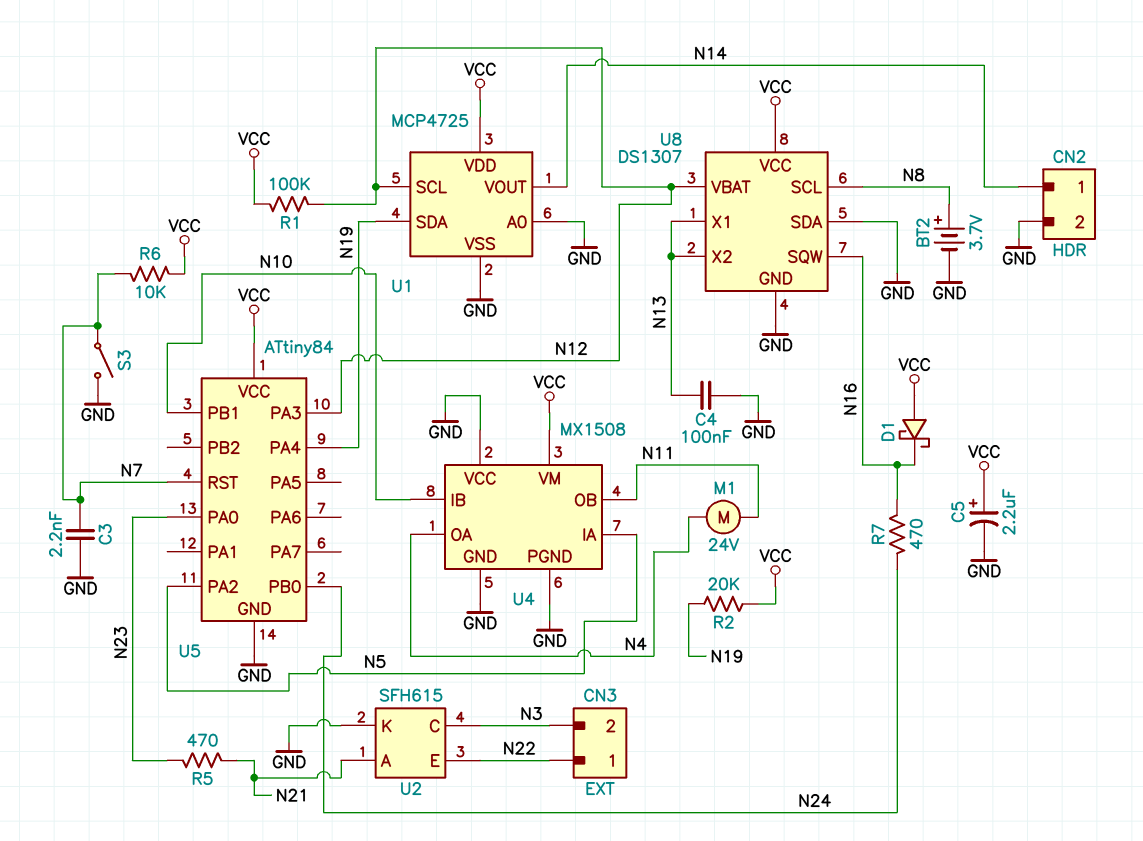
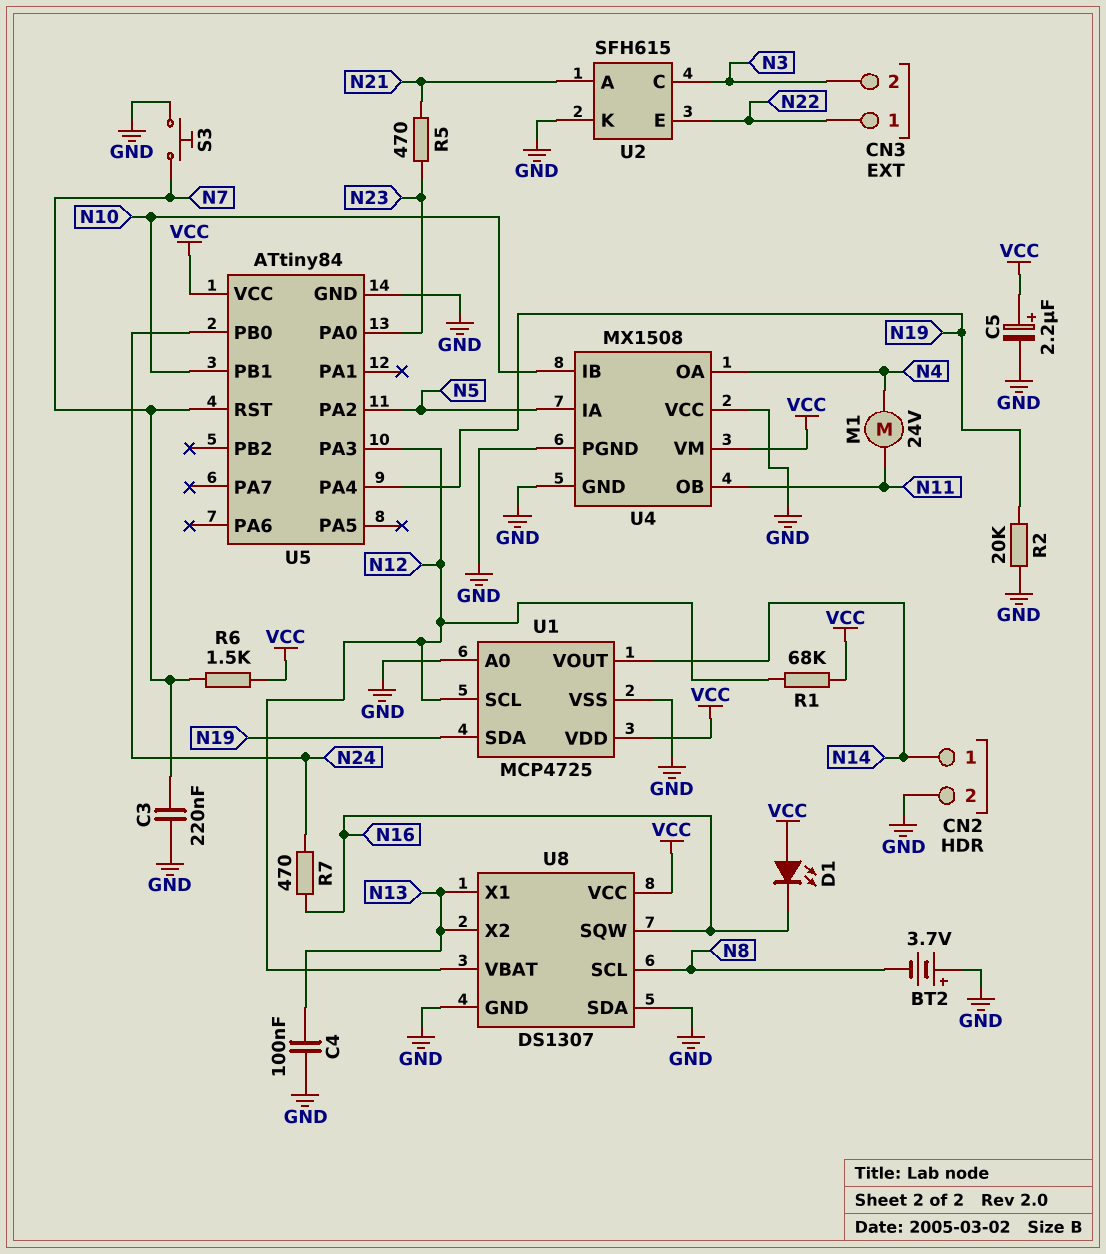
BT2: 3.7V (plus N8, minus GND) -> 3.7V (plus GND, minus N8)
C3: 2.2nF (GND, N7) -> 220nF (GND, N7)
D1: schottky (A VCC, K N16) -> LED (A VCC, K N16)
R1: 100k (N12, VCC) -> 68k (N12, VCC)
R2: 20k (N19, VCC) -> 20k (GND, N19)
R6: 10k (N7, VCC) -> 1.5k (N7, VCC)
S3: switch (GND, N7) -> button (GND, N7)

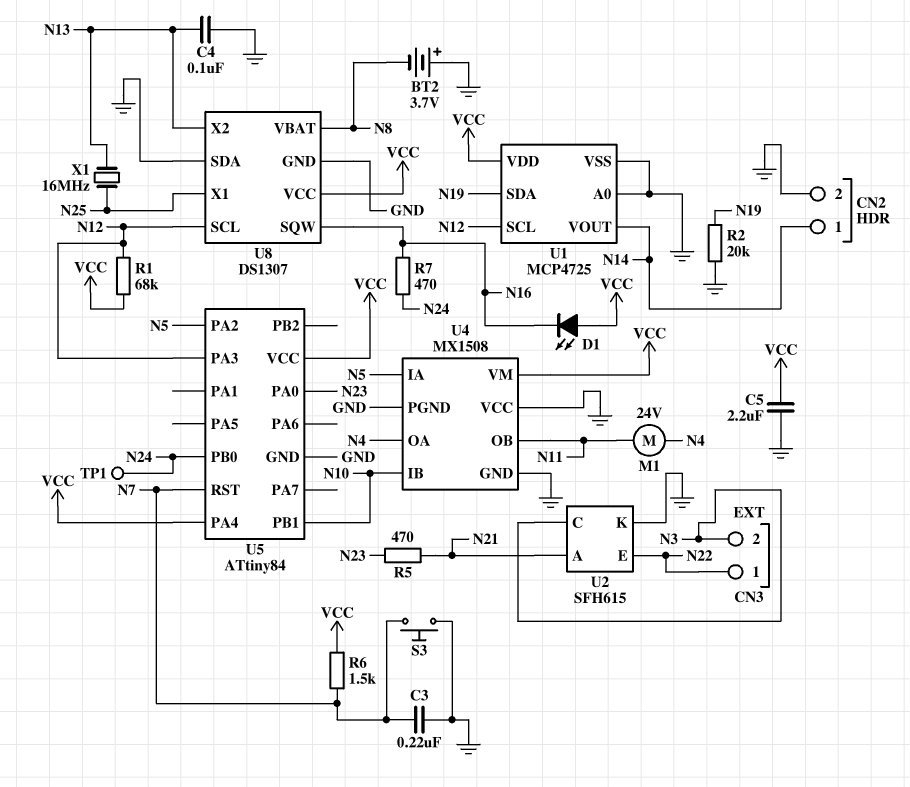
C5: 2.2uF (plus VCC, minus GND) -> 2.2uF (GND, VCC)
TP1: none -> test point (N24)
U5 pin PA4: N19 -> VCC
U8 pin SCL: N8 -> N12
U8 pin VBAT: N12 -> N8
U8 pin X1: N13 -> N25
X1: none -> 16MHz (N13, N25)

